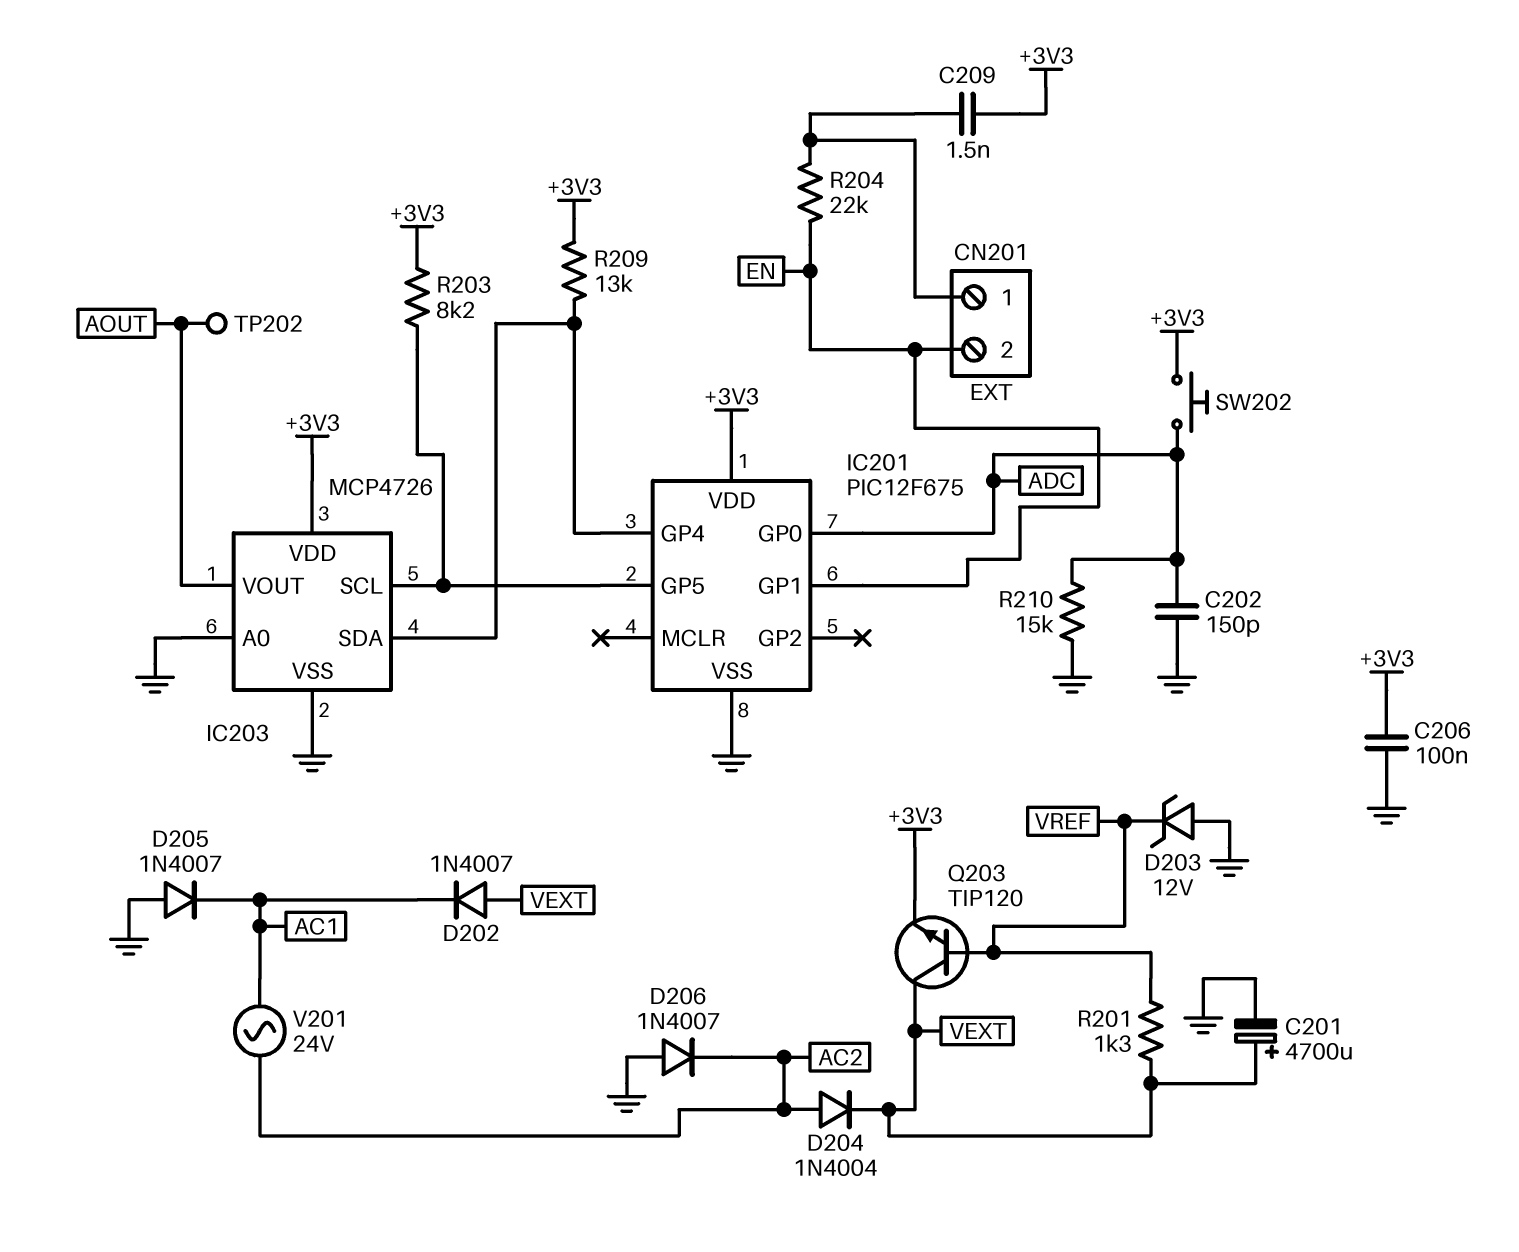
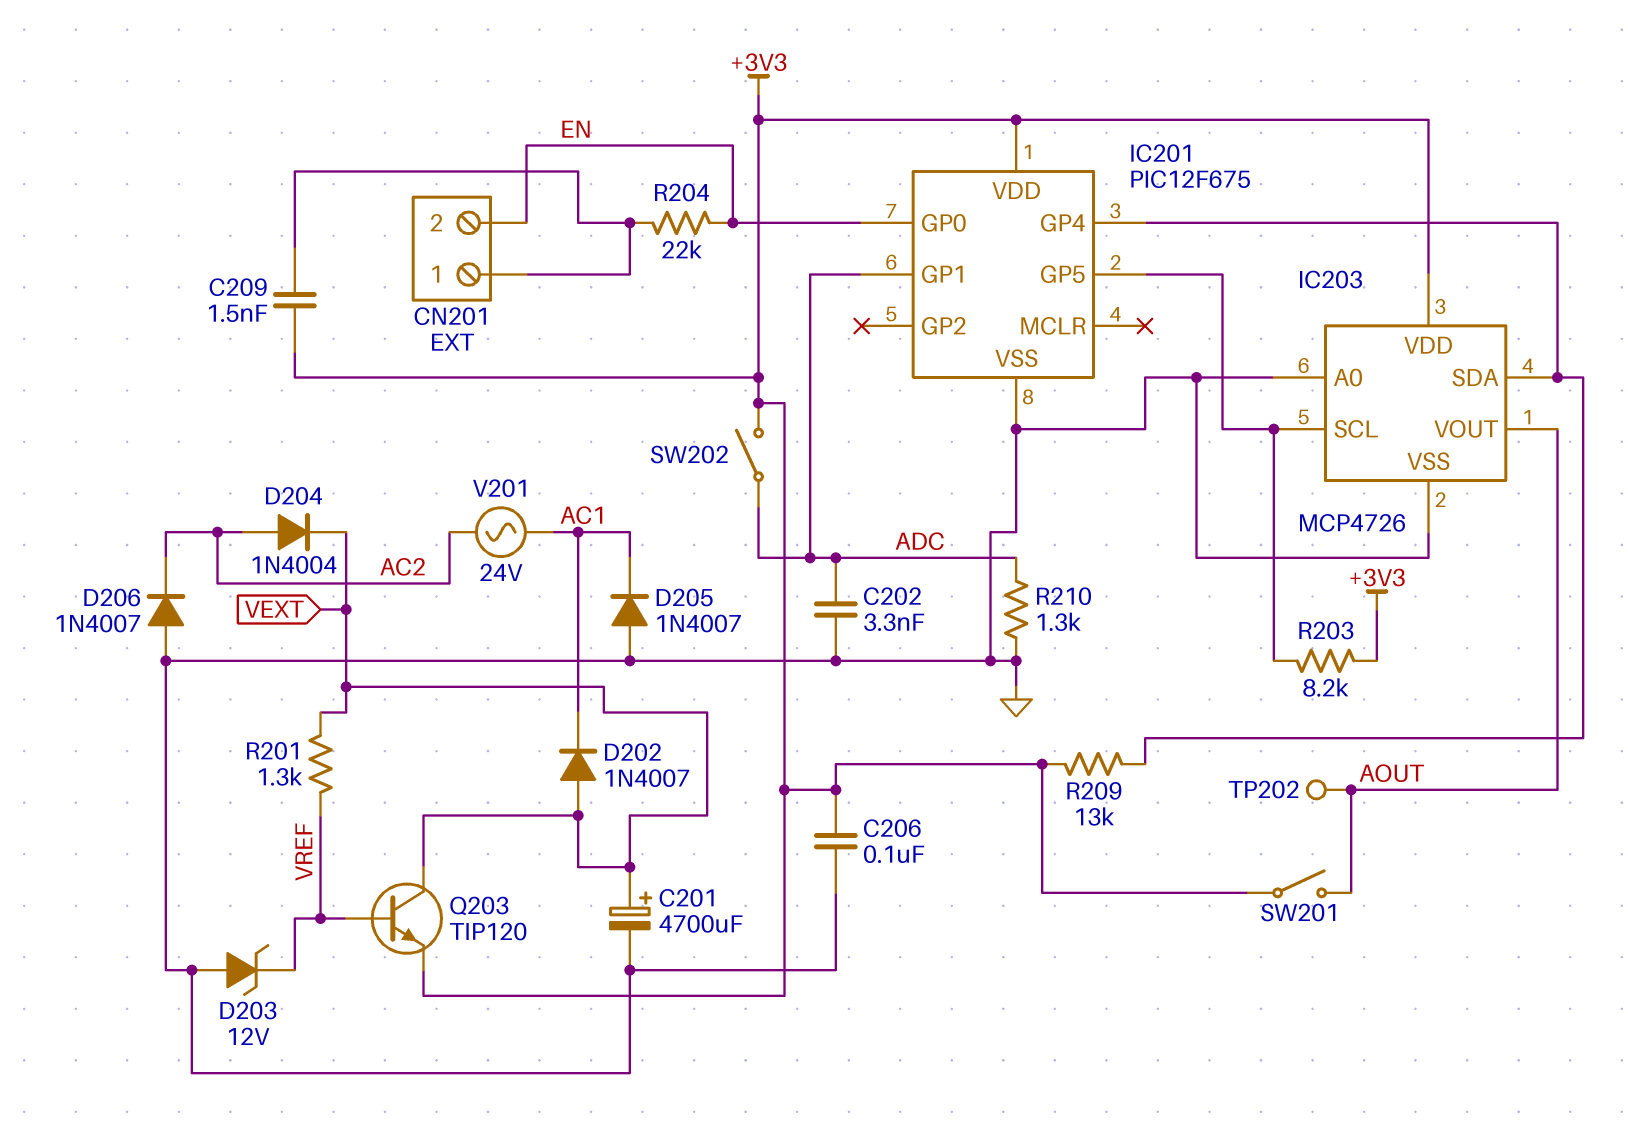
C202: 150pF (ADC, GND) -> 3.3nF (ADC, GND)
IC201 pin GP0: ADC -> EN
IC201 pin GP1: EN -> ADC
R210: 15k (ADC, GND) -> 1.3k (ADC, GND)
SW201: none -> switch (+3V3, AOUT)
SW202: button (+3V3, ADC) -> switch (+3V3, ADC)

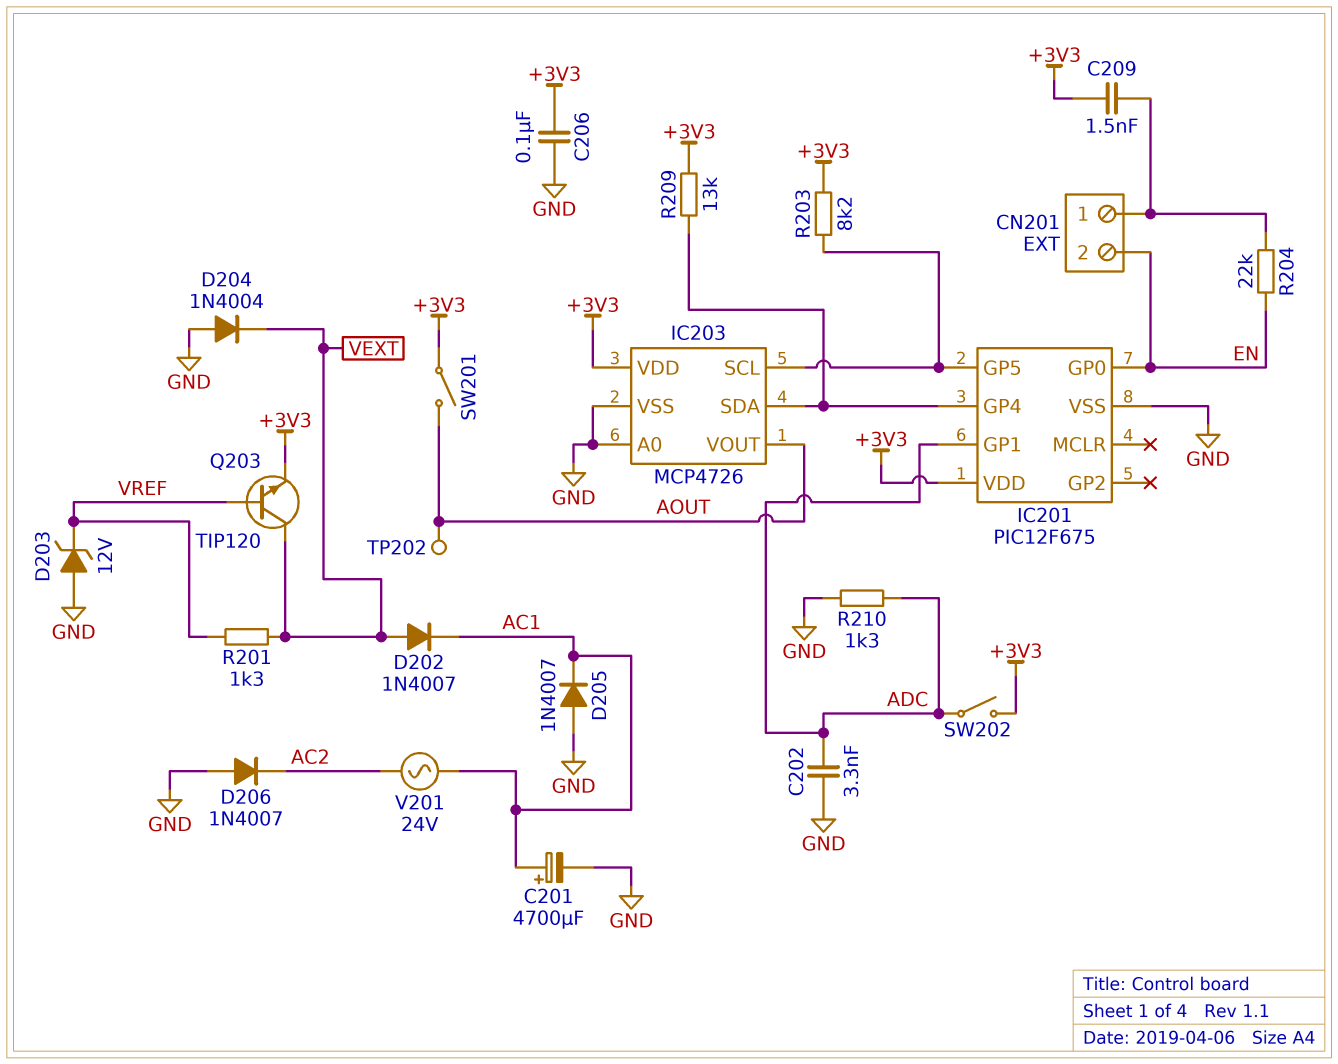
C201: 4700uF (plus VEXT, minus GND) -> 4700uF (plus AC1, minus GND)
D204: diode 1N4004 (A AC2, K VEXT) -> diode 1N4004 (A GND, K VEXT)

